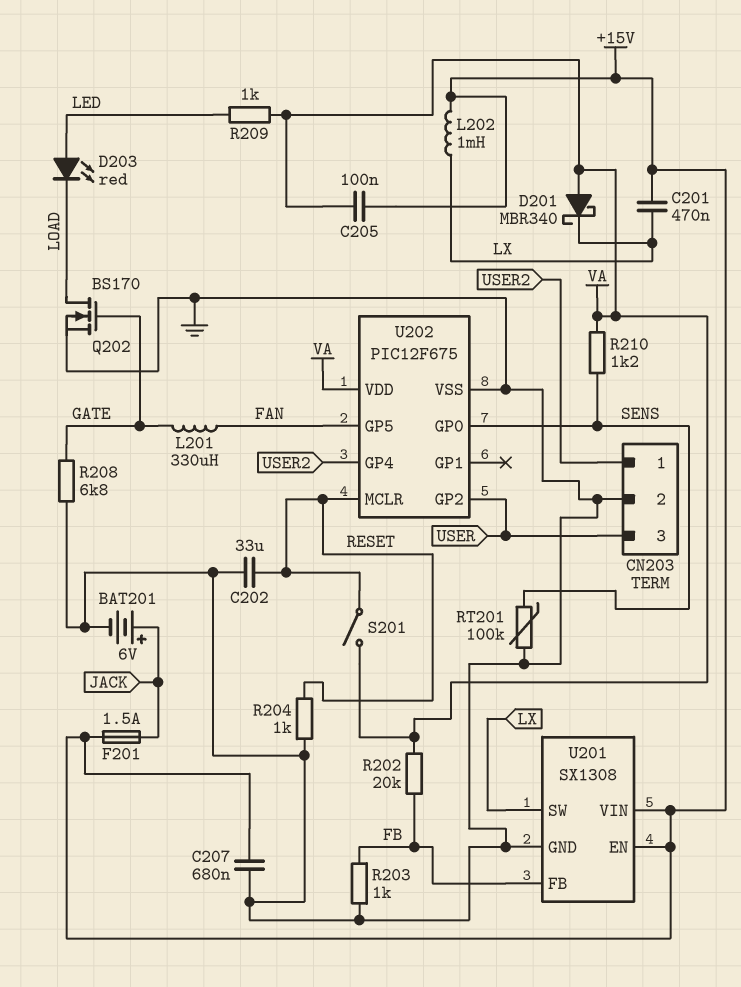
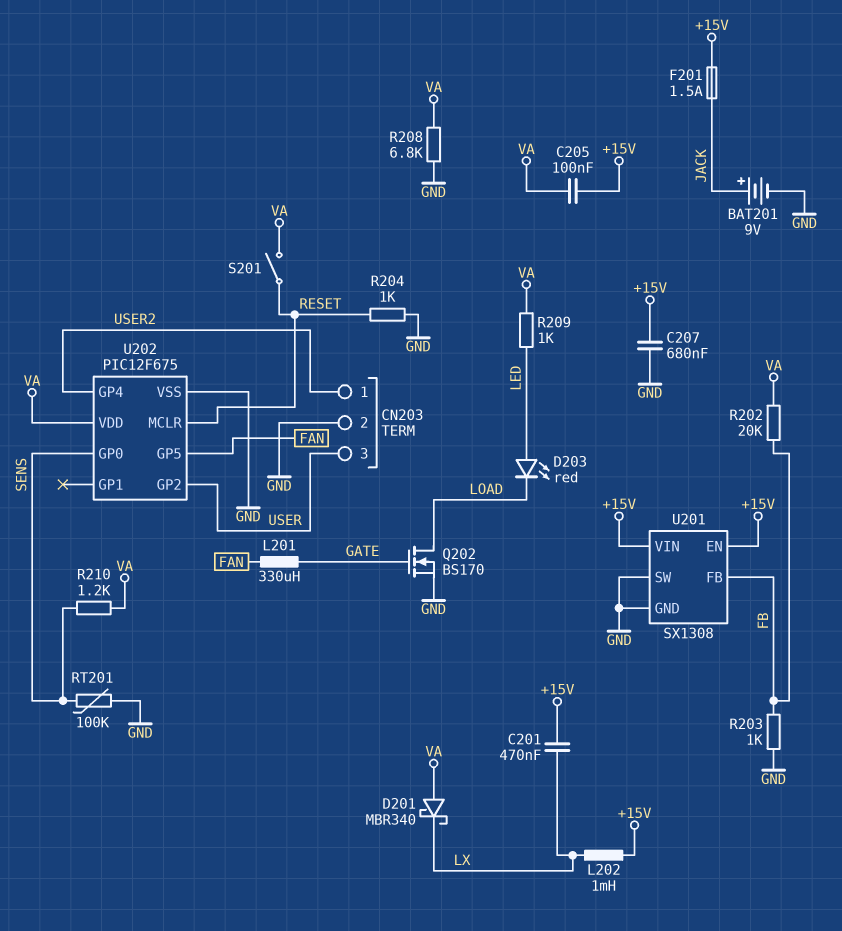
BAT201: 6V (plus JACK, minus GND) -> 9V (plus JACK, minus GND)
C202: 33uF (GND, RESET) -> none
R208: 6.8k (GATE, GND) -> 6.8k (GND, VA)
U201 pin SW: LX -> GND

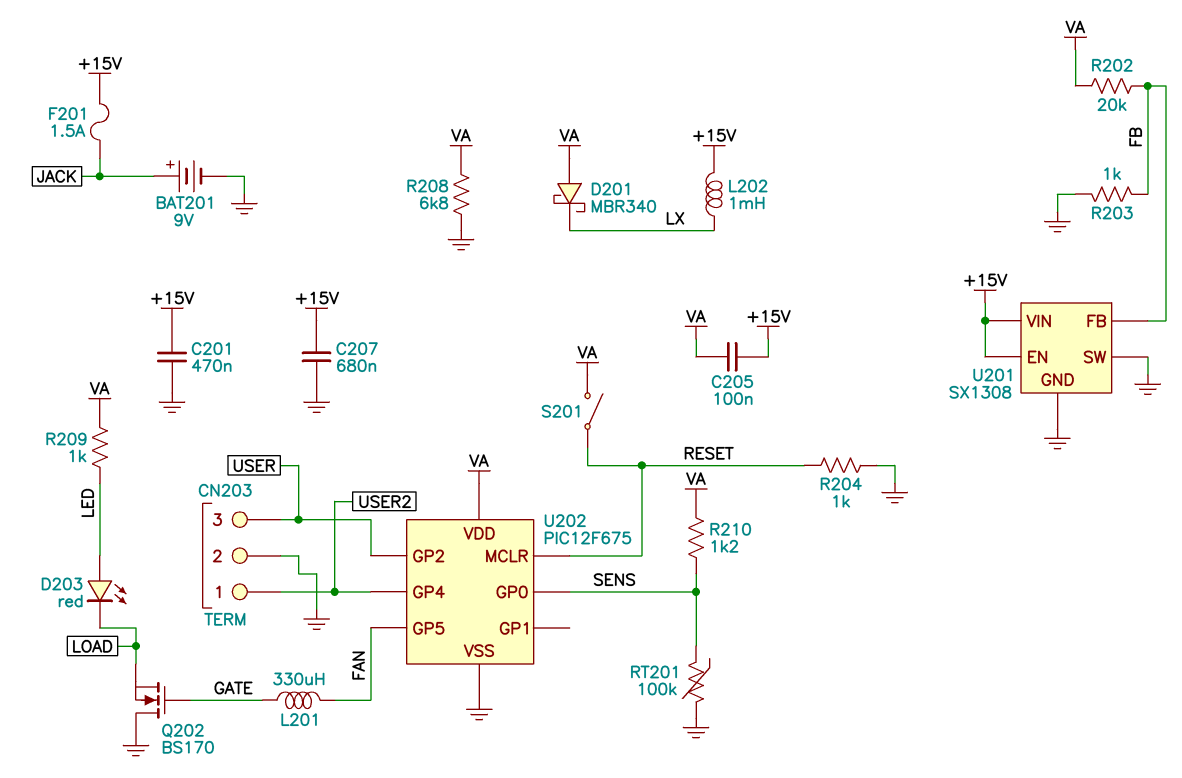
C201: 470nF (+15V, LX) -> 470nF (+15V, GND)
Q202: NMOS BS170 (G GATE, D LOAD, S GND) -> NMOS BS170 (G GATE, D GND, S LOAD)

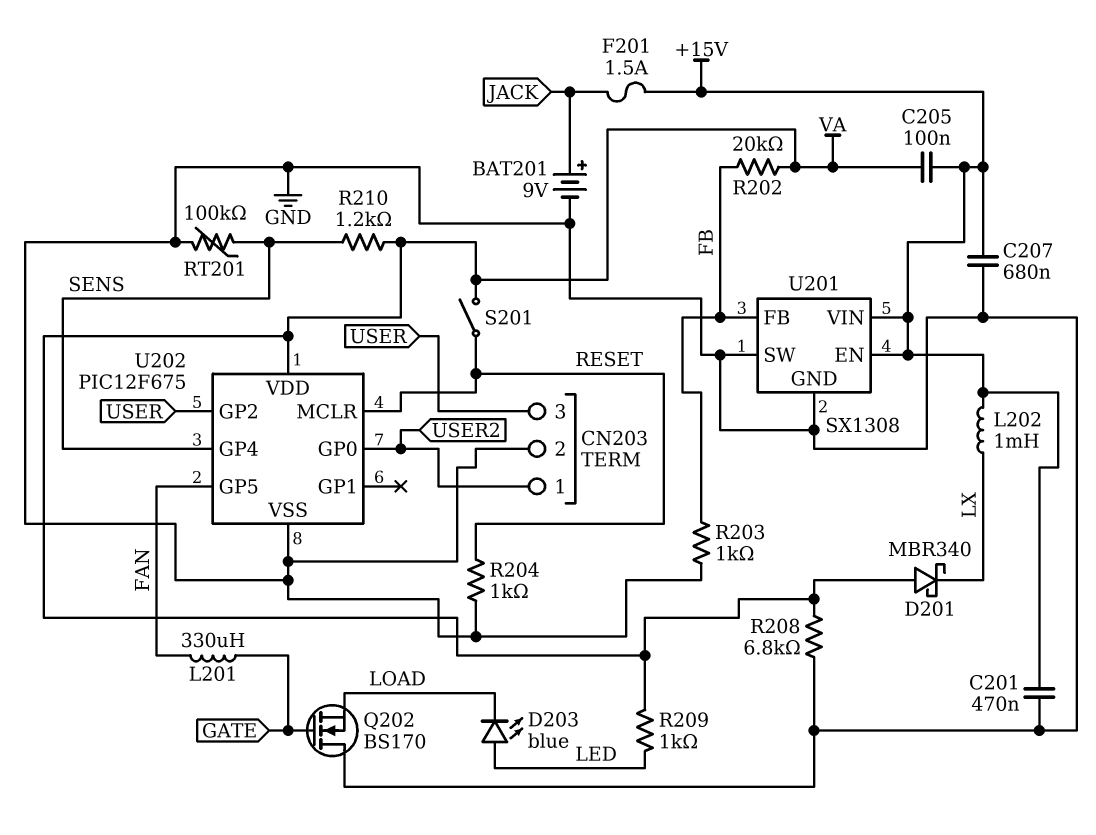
D203: LED red (A LED, K LOAD) -> LED blue (A LED, K LOAD)
U202 pin GP0: SENS -> USER2
U202 pin GP4: USER2 -> SENS

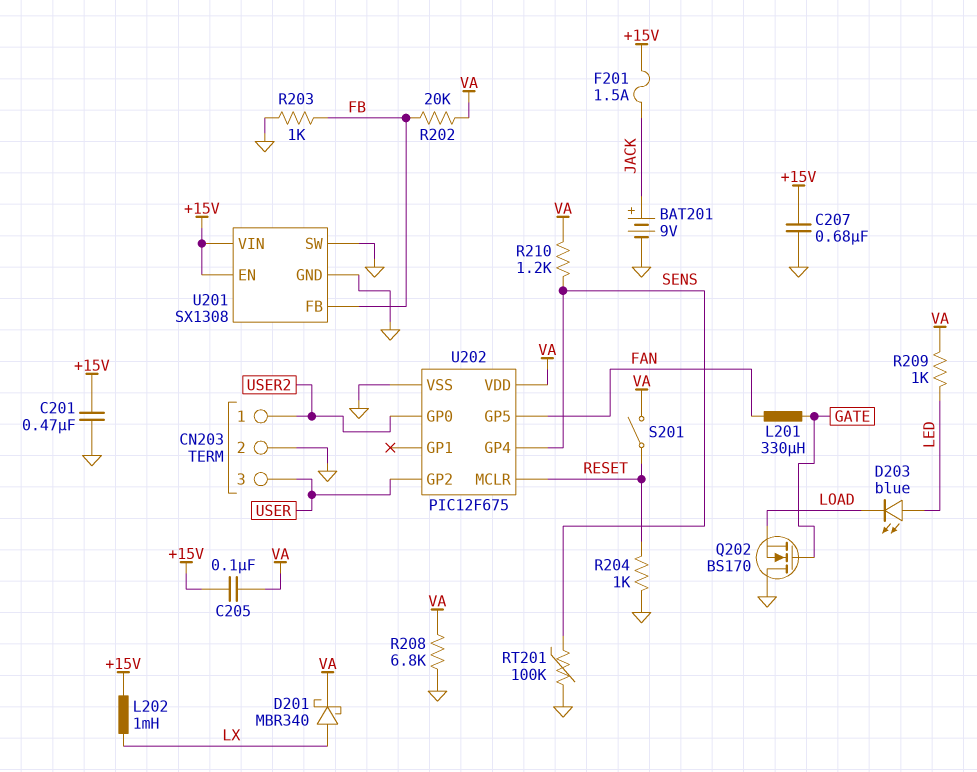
D201: schottky MBR340 (A VA, K LX) -> schottky MBR340 (A LX, K VA)

